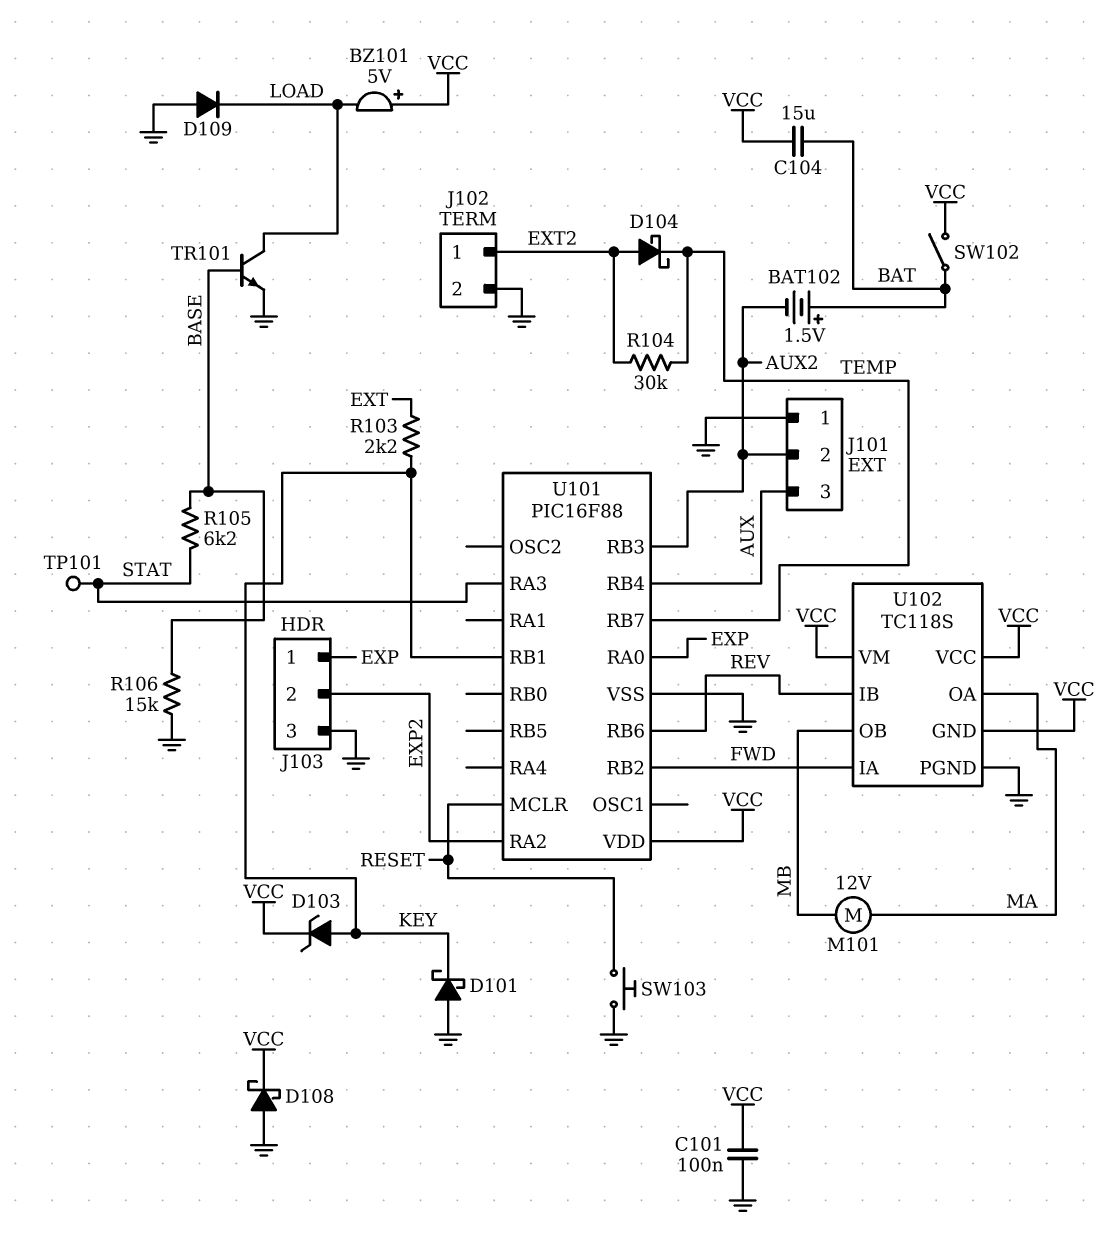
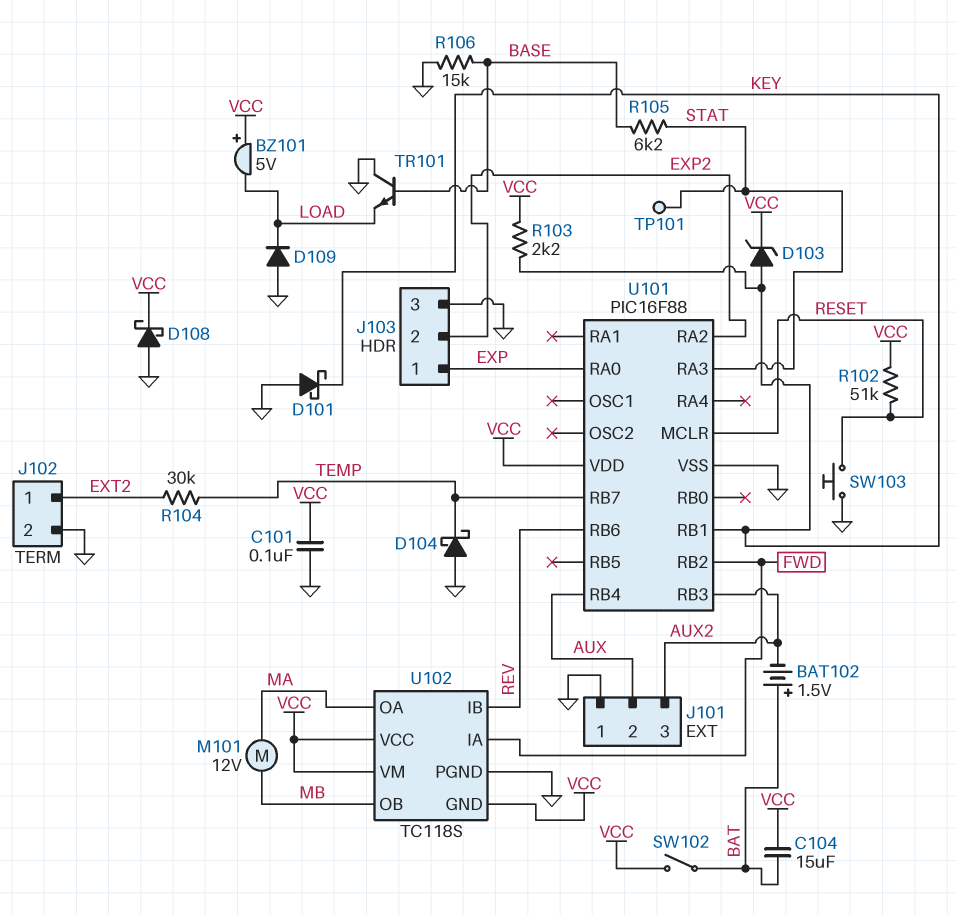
D104: schottky (A EXT2, K TEMP) -> schottky (A GND, K TEMP)
J101 pin 2: AUX2 -> AUX
J101 pin 3: AUX -> AUX2
R102: none -> 51k (RESET, VCC)
R103: 2.2k (EXT, KEY) -> 2.2k (KEY, VCC)
TR101: NPN (B BASE, C LOAD, E GND) -> NPN (B BASE, C GND, E LOAD)

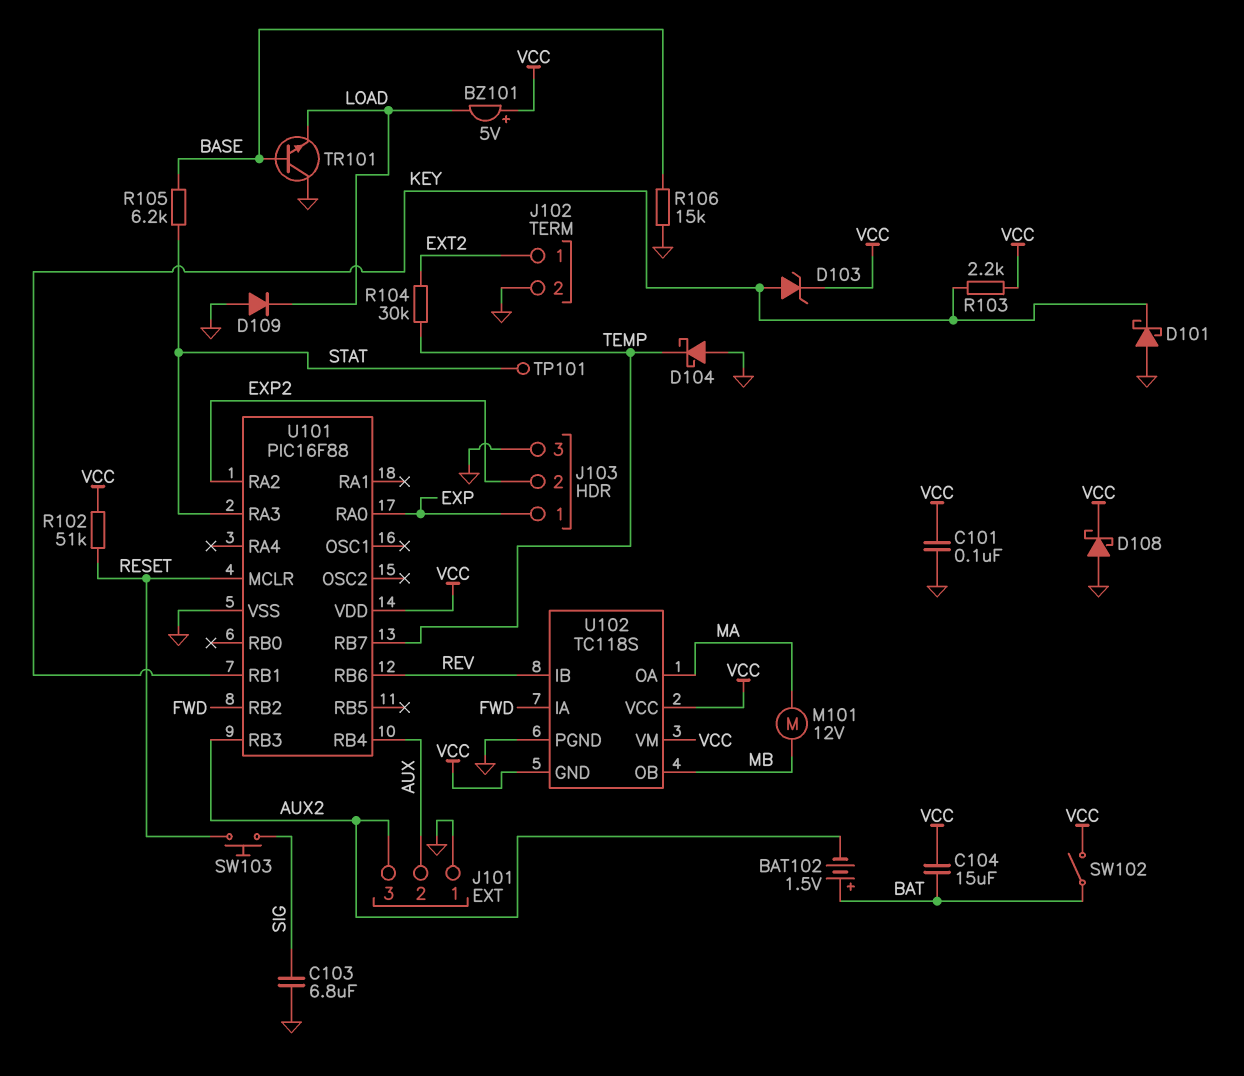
C103: none -> 6.8uF (GND, SIG)
SW103: button (GND, RESET) -> button (RESET, SIG)

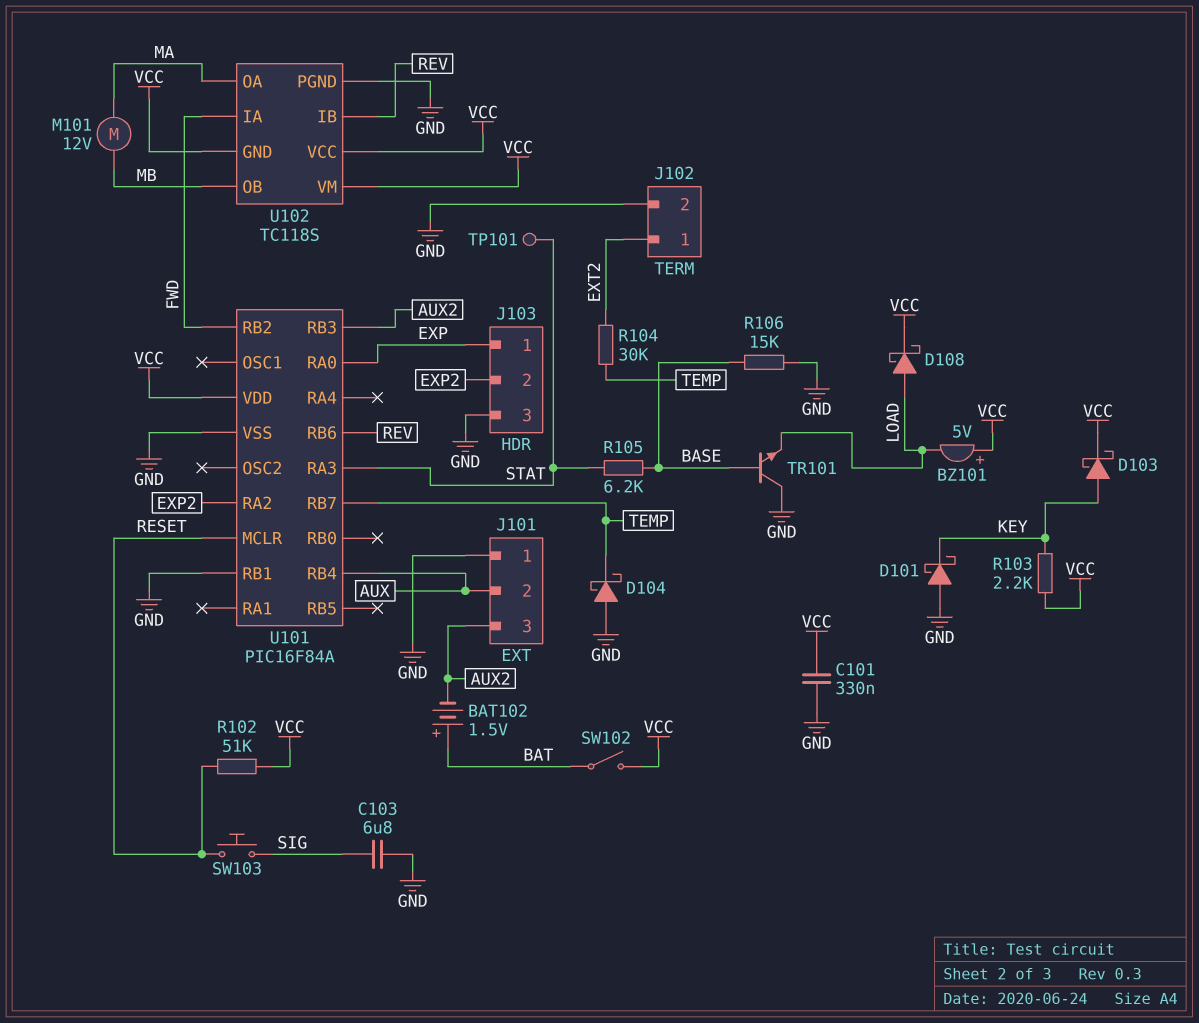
C101: 100nF (GND, VCC) -> 330nF (GND, VCC)
C104: 15uF (BAT, VCC) -> none
D103: zener (A KEY, K VCC) -> schottky (A KEY, K VCC)
D108: schottky (A GND, K VCC) -> schottky (A LOAD, K VCC)
D109: diode (A GND, K LOAD) -> none
U101: PIC16F88 -> PIC16F84A
U101 pin RB1: KEY -> GND

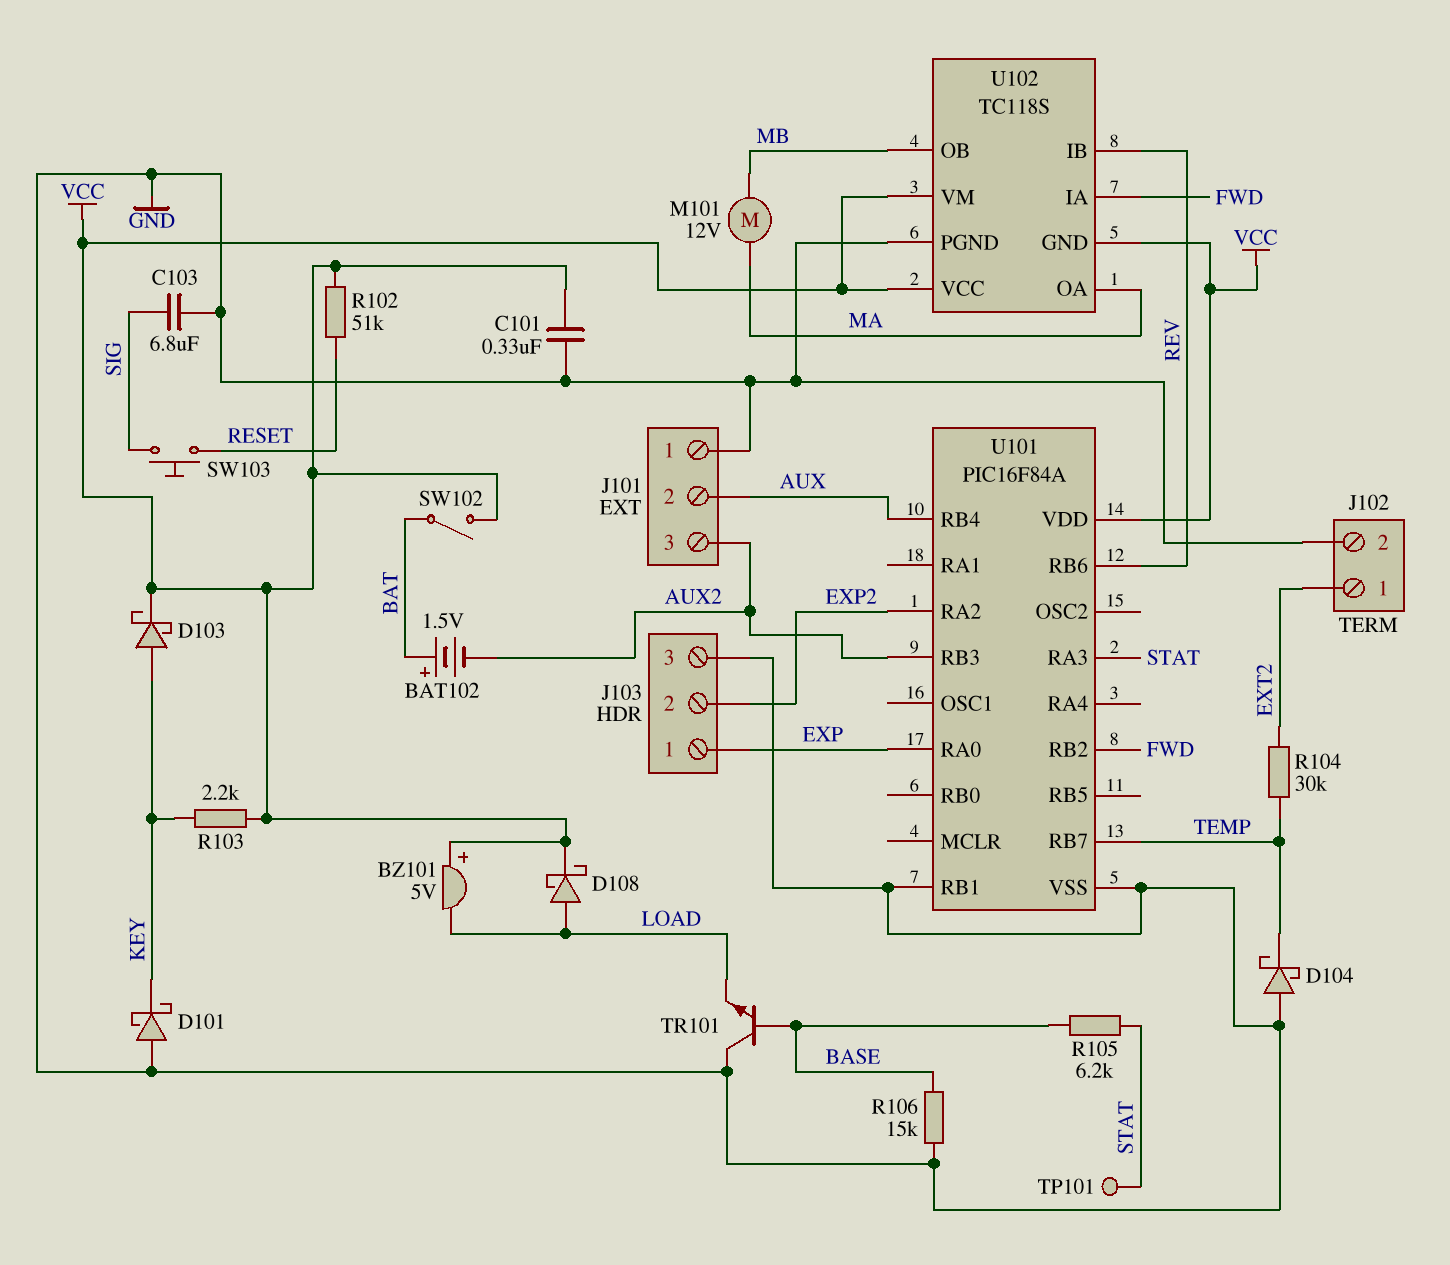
U101 pin MCLR: RESET -> none

